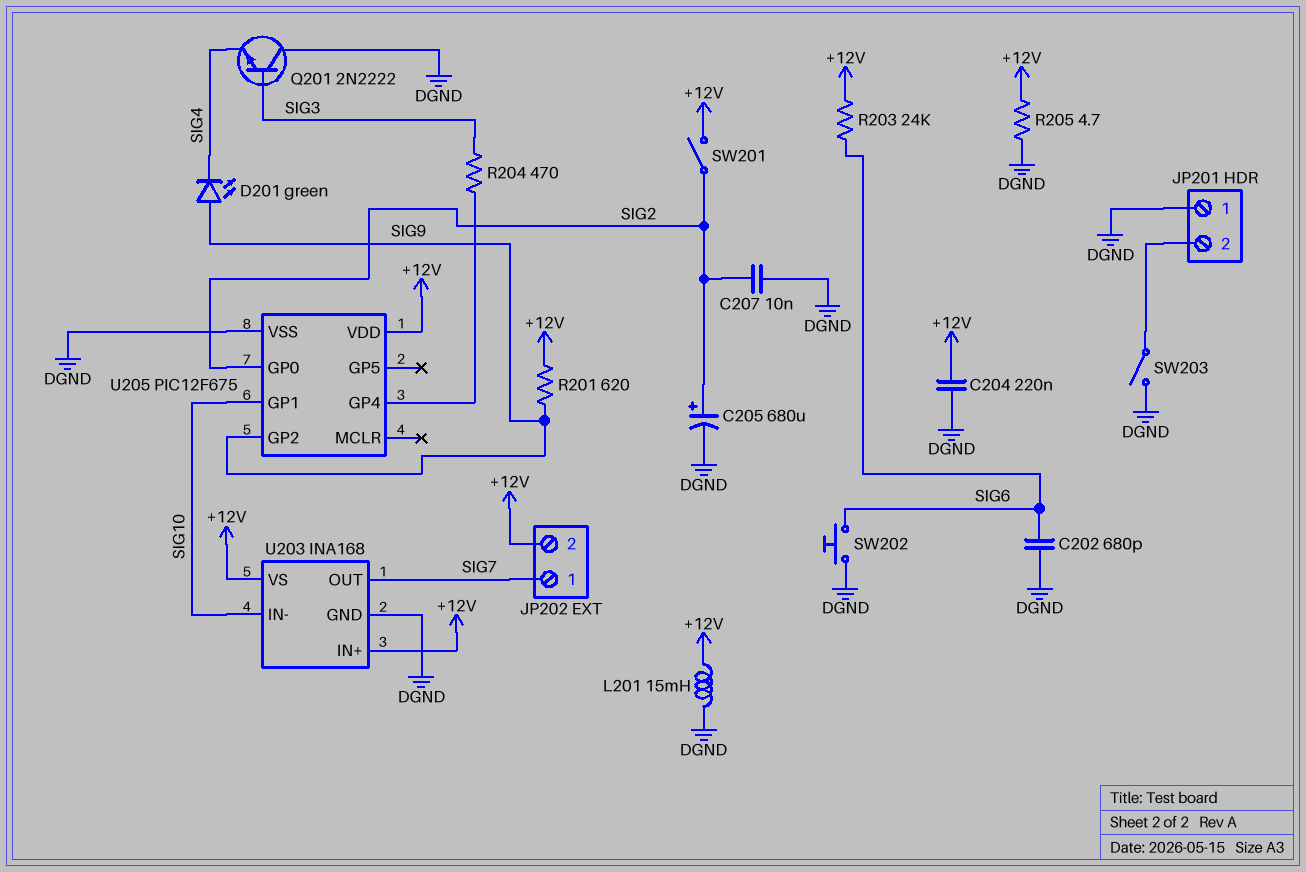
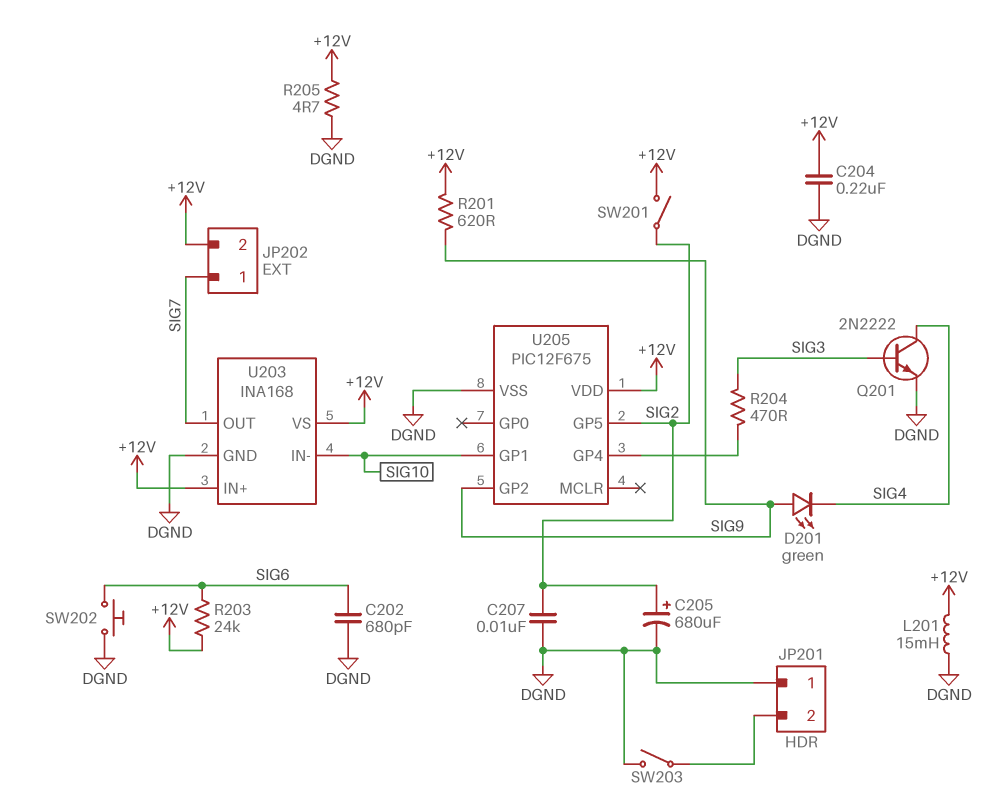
Q201: NPN 2N2222 (B SIG3, C DGND, E SIG4) -> NPN 2N2222 (B SIG3, C SIG4, E DGND)
U205 pin GP0: SIG2 -> none
U205 pin GP5: none -> SIG2

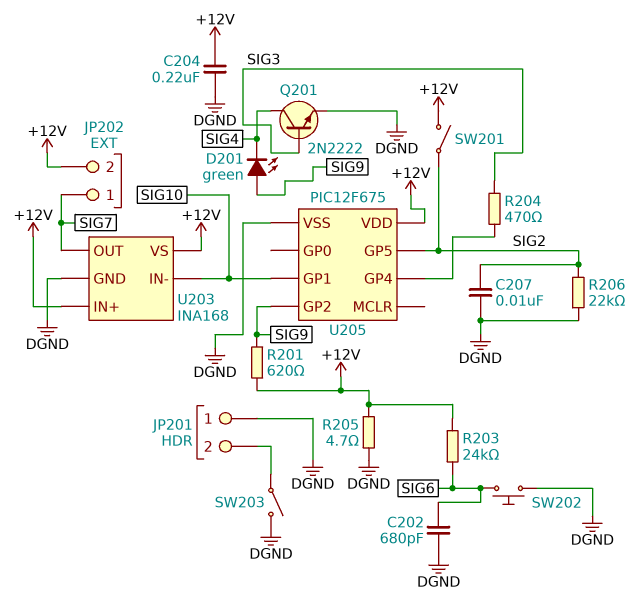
C205: 680uF (plus SIG2, minus DGND) -> none
L201: 15mH (+12V, DGND) -> none
R206: none -> 22k (DGND, SIG2)

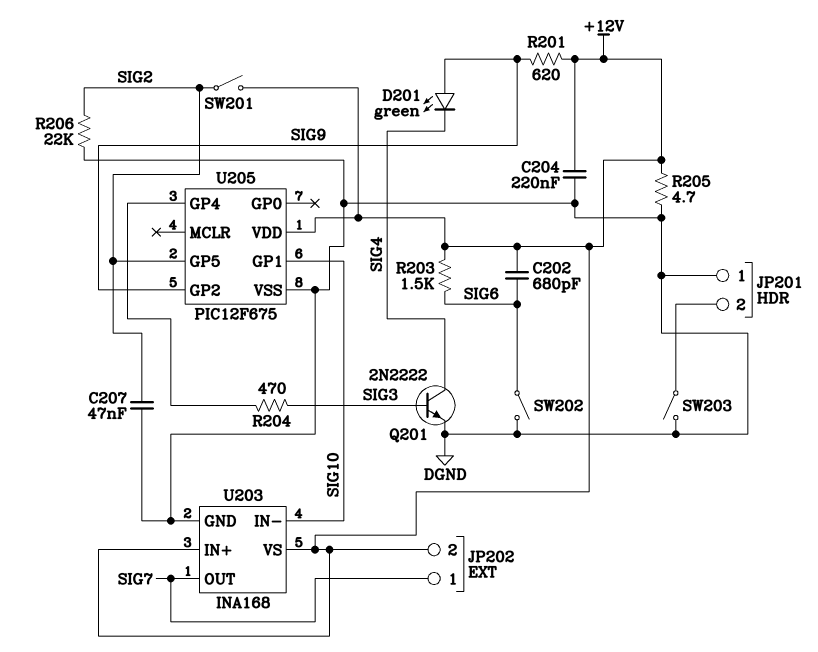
C202: 680pF (DGND, SIG6) -> 680pF (+12V, SIG6)
C207: 10nF (DGND, SIG2) -> 47nF (DGND, SIG2)
R203: 24k (+12V, SIG6) -> 1.5k (+12V, SIG6)
SW202: button (DGND, SIG6) -> switch (DGND, SIG6)

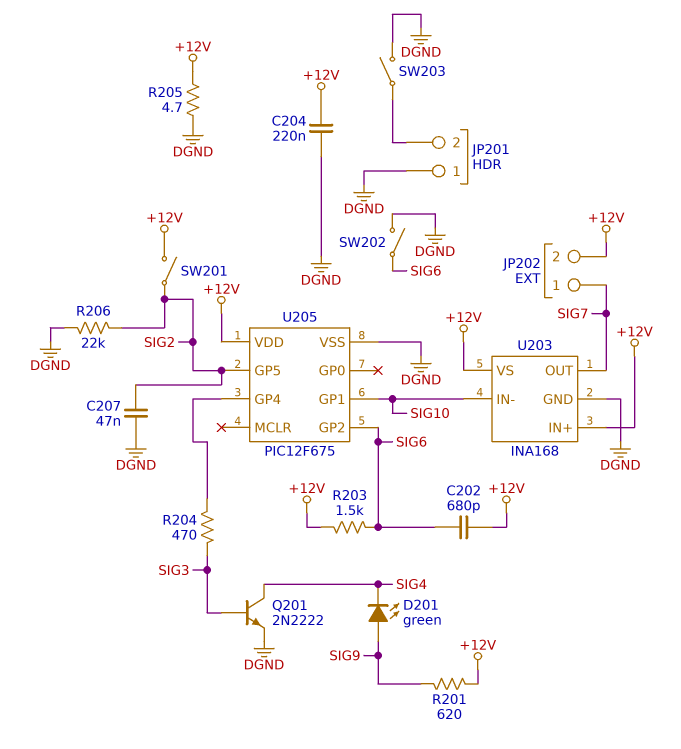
U205 pin GP2: SIG9 -> SIG6

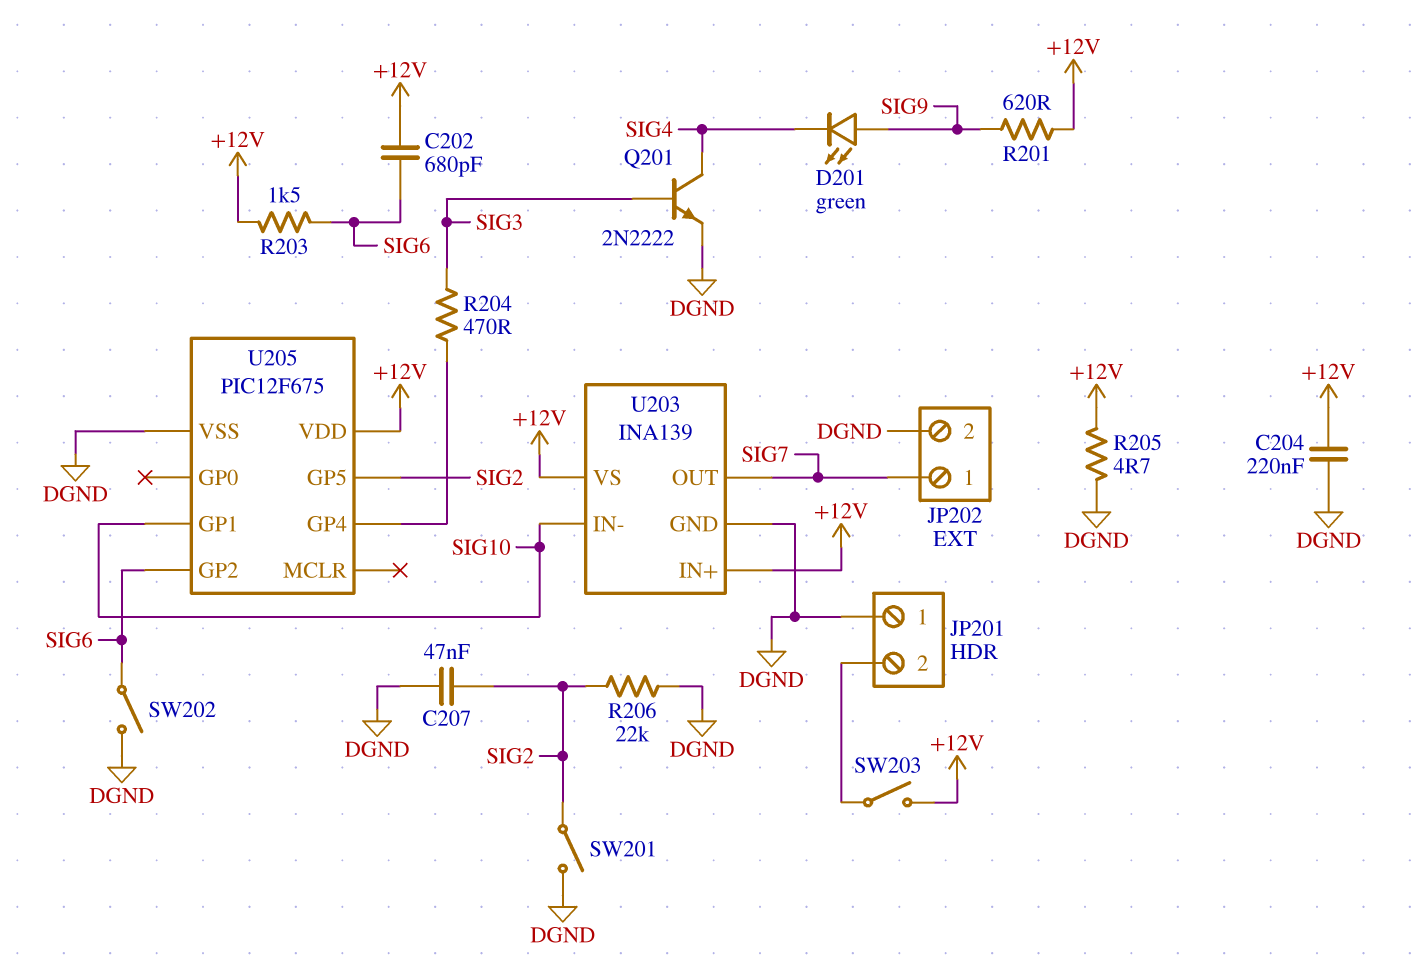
JP202 pin 2: +12V -> DGND
SW201: switch (+12V, SIG2) -> switch (DGND, SIG2)
SW203: switch (DGND, JP201/2) -> switch (+12V, JP201/2)
U203: INA168 -> INA139

